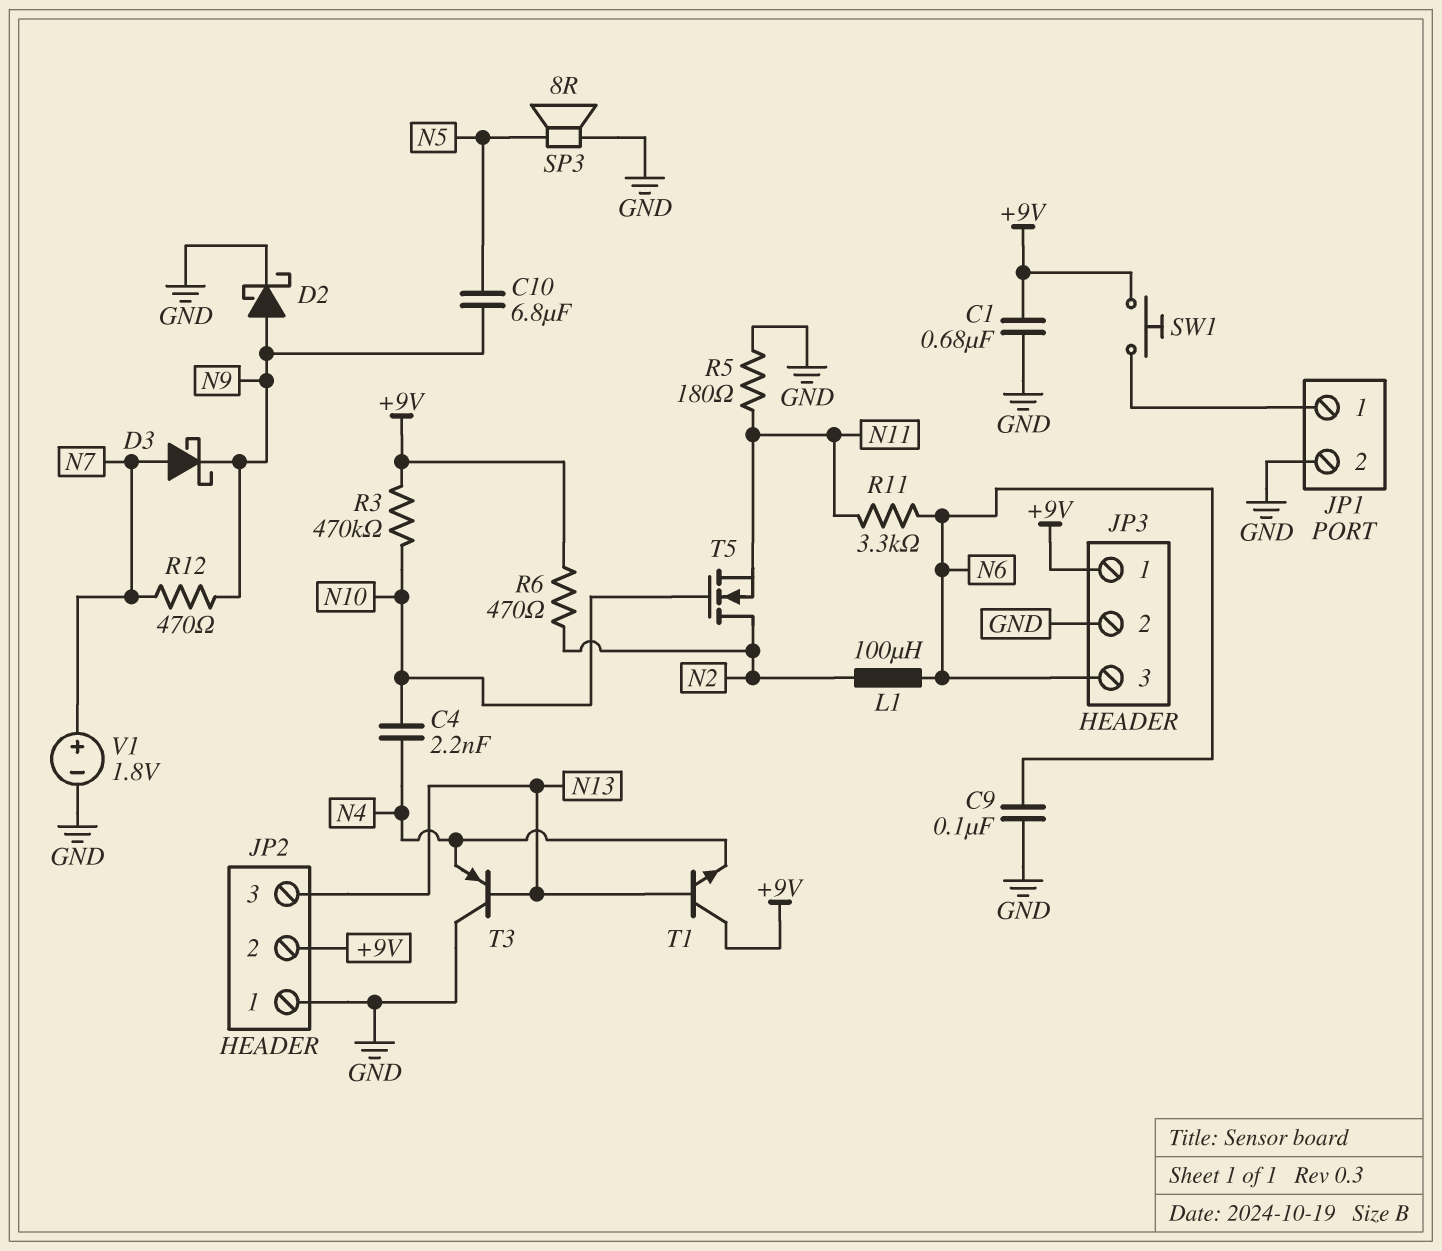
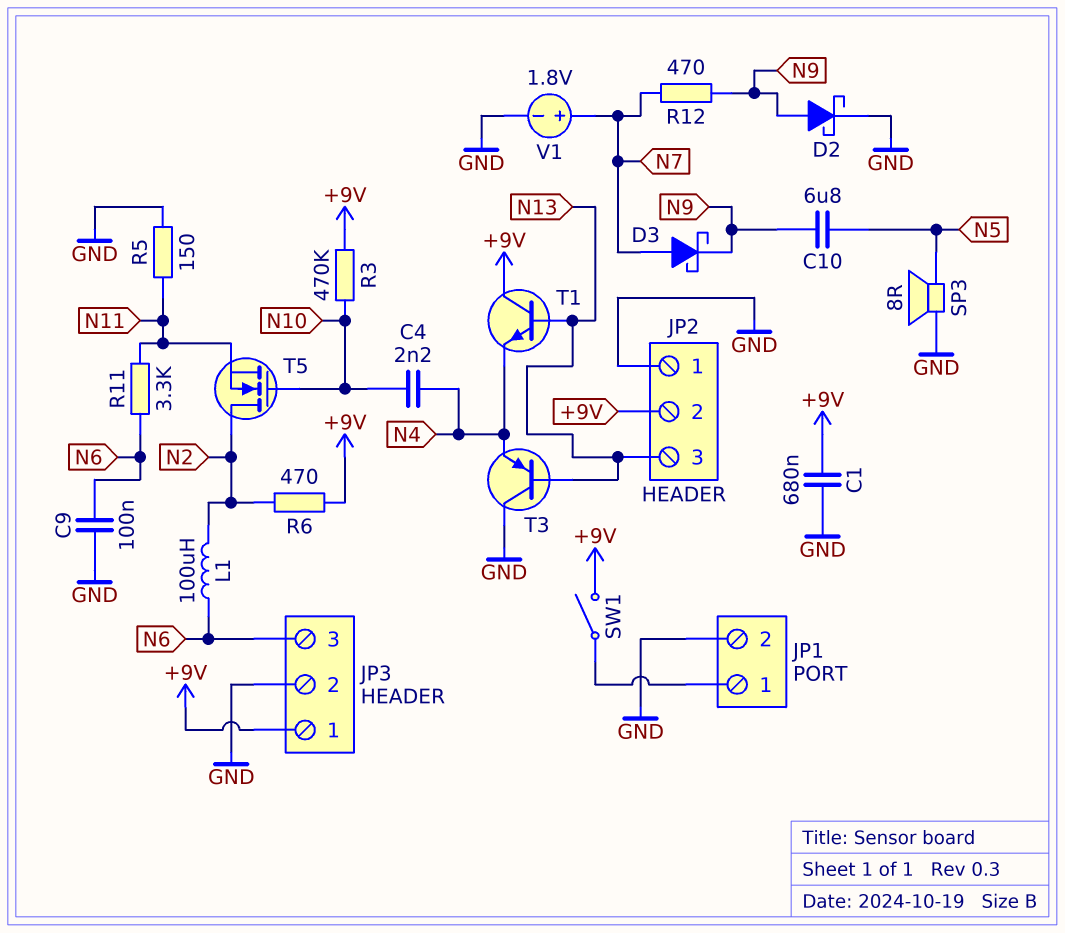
R5: 180 (GND, N11) -> 150 (GND, N11)
SW1: button (+9V, JP1/1) -> switch (+9V, JP1/1)

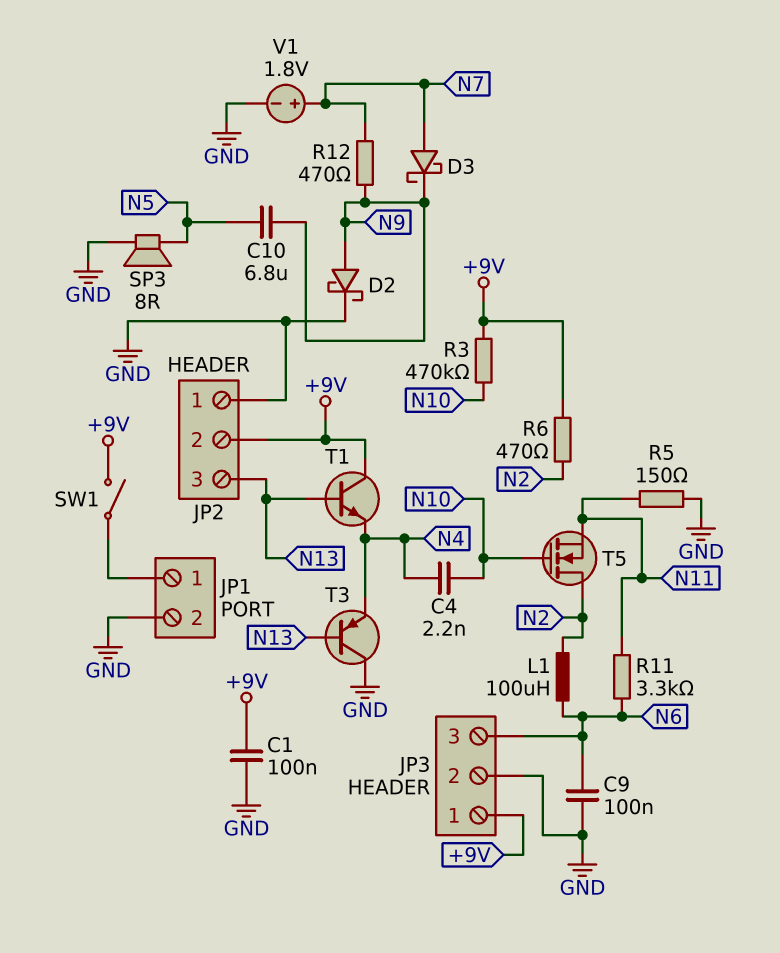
C1: 680nF (+9V, GND) -> 100nF (+9V, GND)

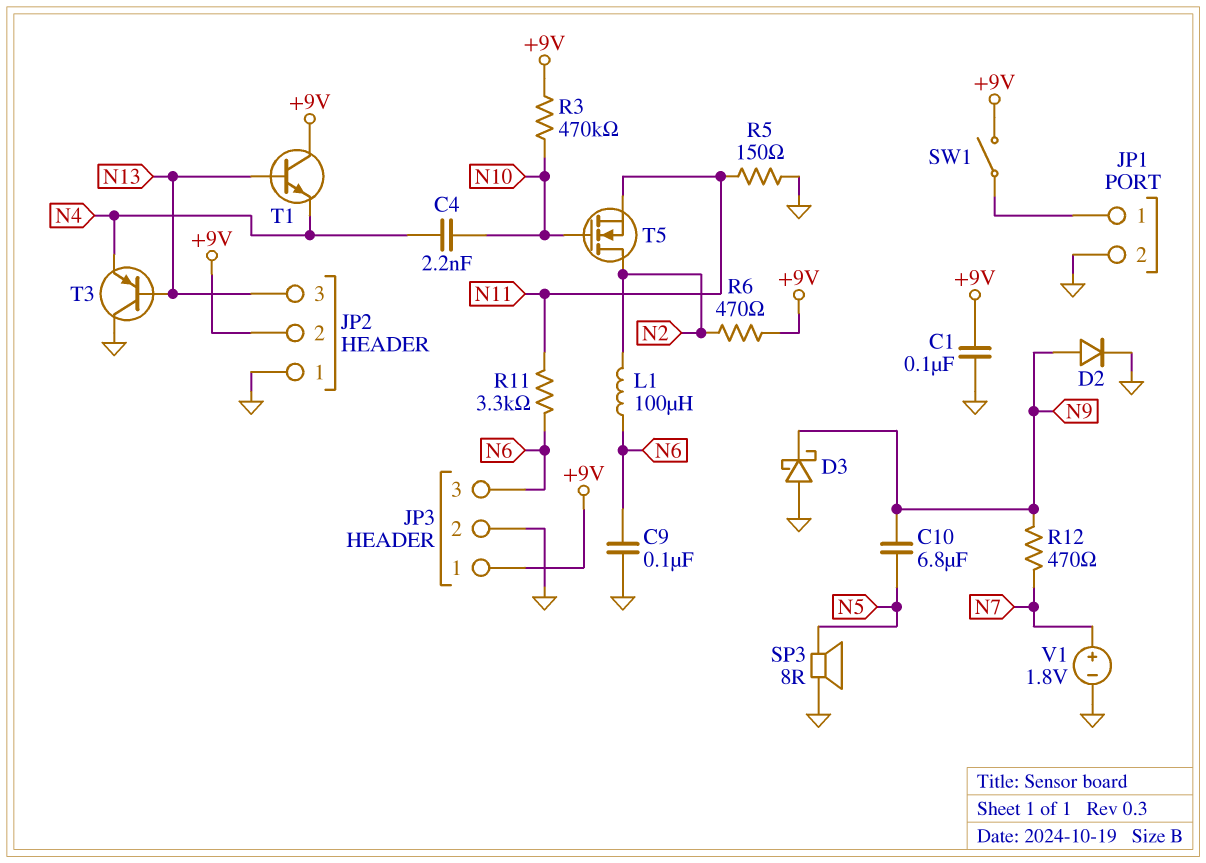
D2: schottky (A N9, K GND) -> diode (A N9, K GND)
D3: schottky (A N7, K N9) -> schottky (A GND, K N9)

